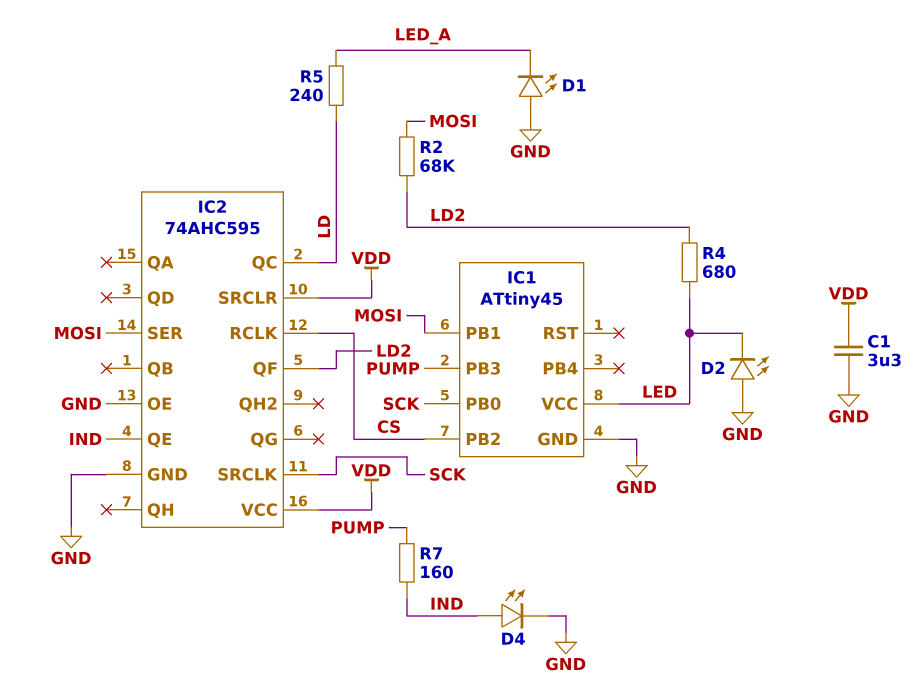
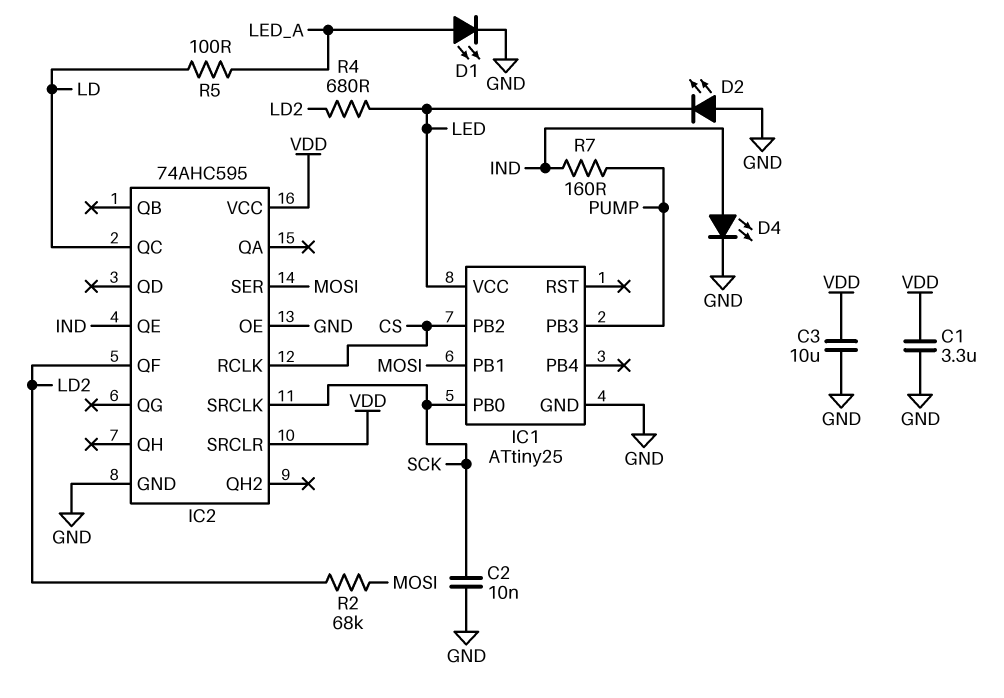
C2: none -> 10nF (GND, SCK)
C3: none -> 10uF (GND, VDD)
D1: LED (A GND, K LED_A) -> LED (A LED_A, K GND)
IC1: ATtiny45 -> ATtiny25
R5: 240 (LD, LED_A) -> 100 (LD, LED_A)

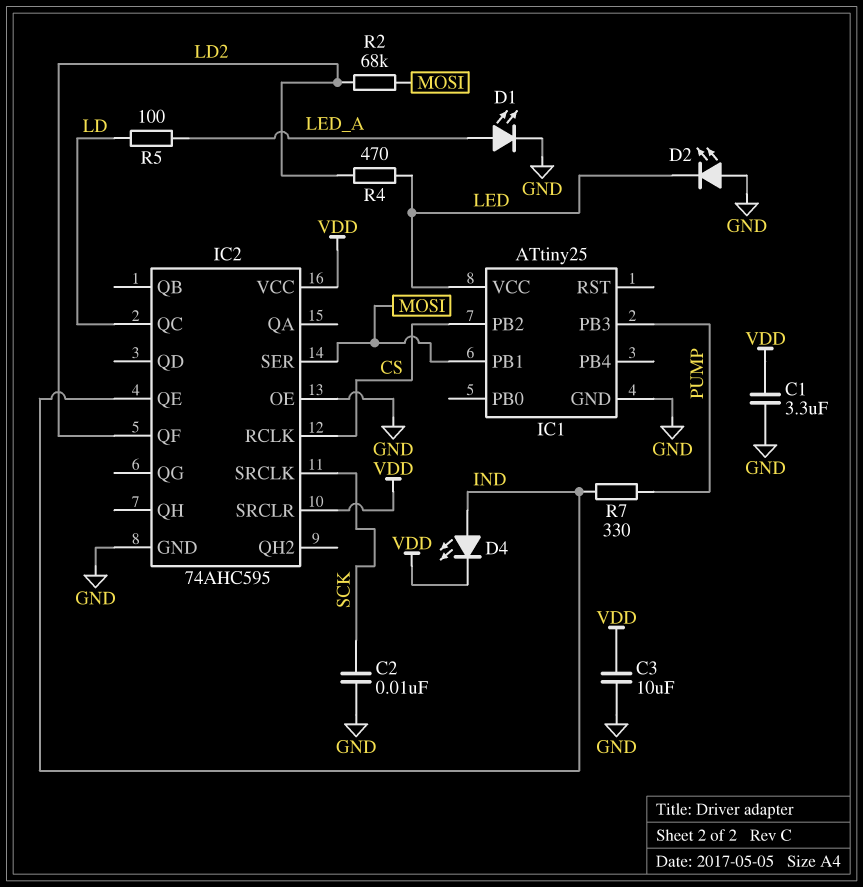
D4: LED (A IND, K GND) -> LED (A IND, K VDD)
IC1 pin PB0: SCK -> none
R4: 680 (LD2, LED) -> 470 (LD2, LED)
R7: 160 (IND, PUMP) -> 330 (IND, PUMP)

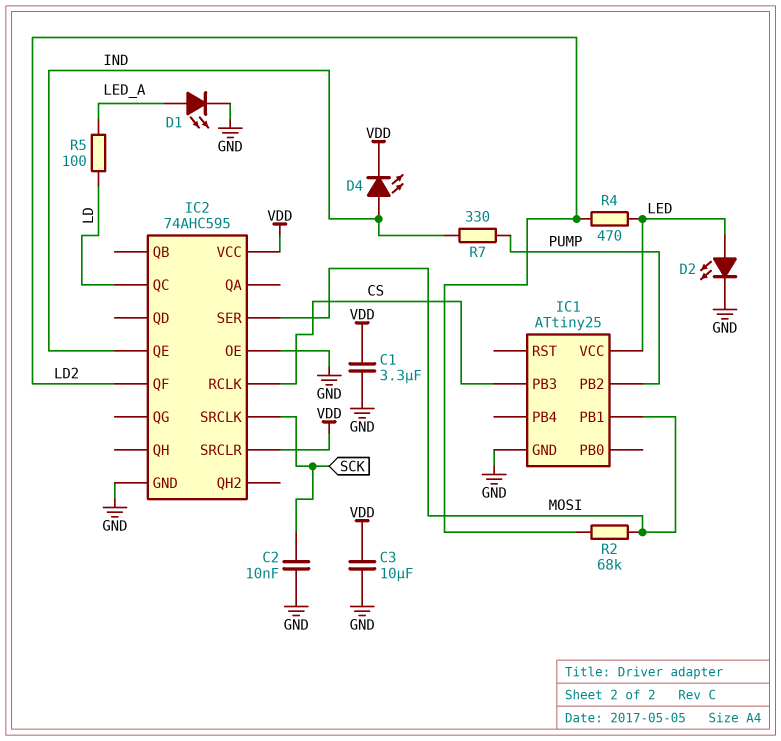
D2: LED (A GND, K LED) -> LED (A LED, K GND)
IC1 pin PB2: CS -> PUMP
IC1 pin PB3: PUMP -> CS

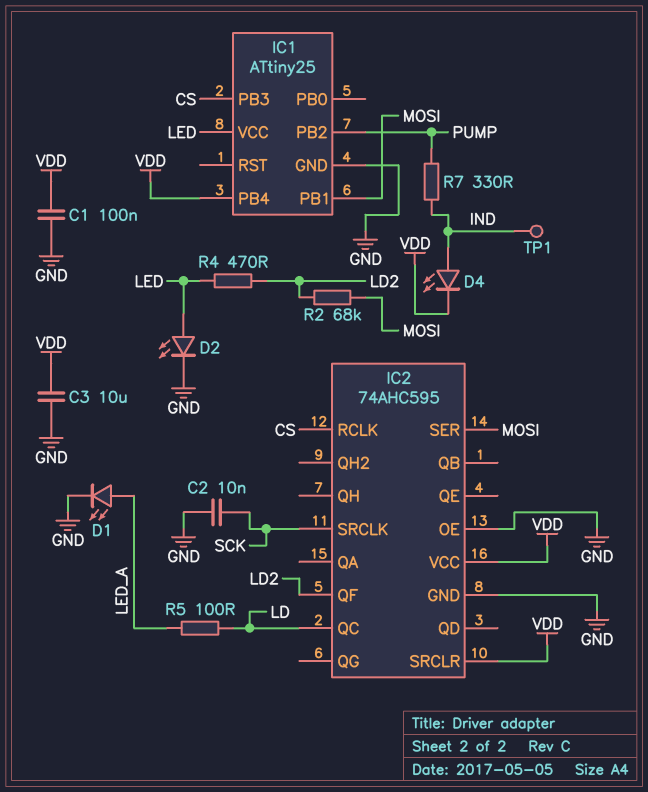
C1: 3.3uF (GND, VDD) -> 100nF (GND, VDD)
IC1 pin PB4: none -> VDD
IC2 pin QE: IND -> none
TP1: none -> test point (IND)

